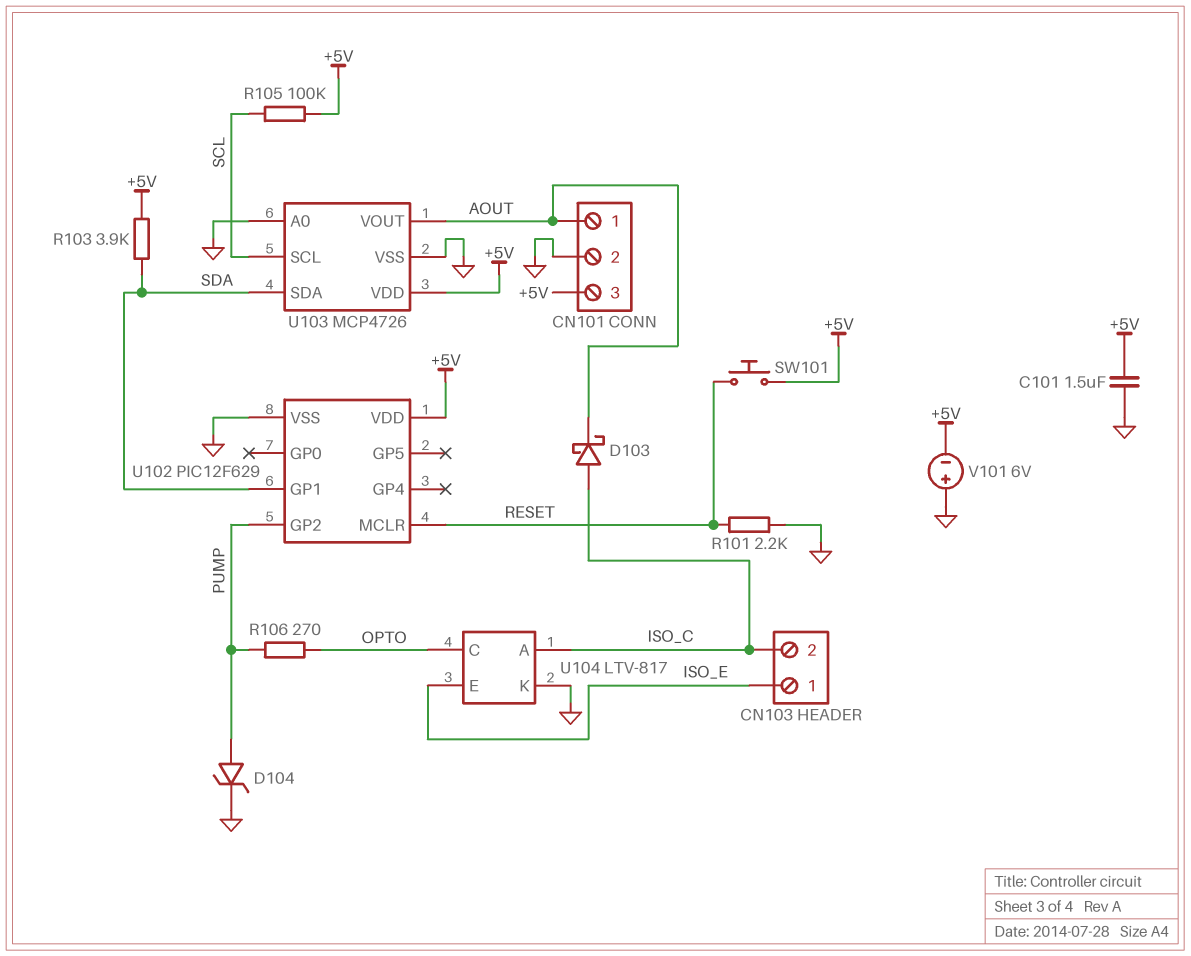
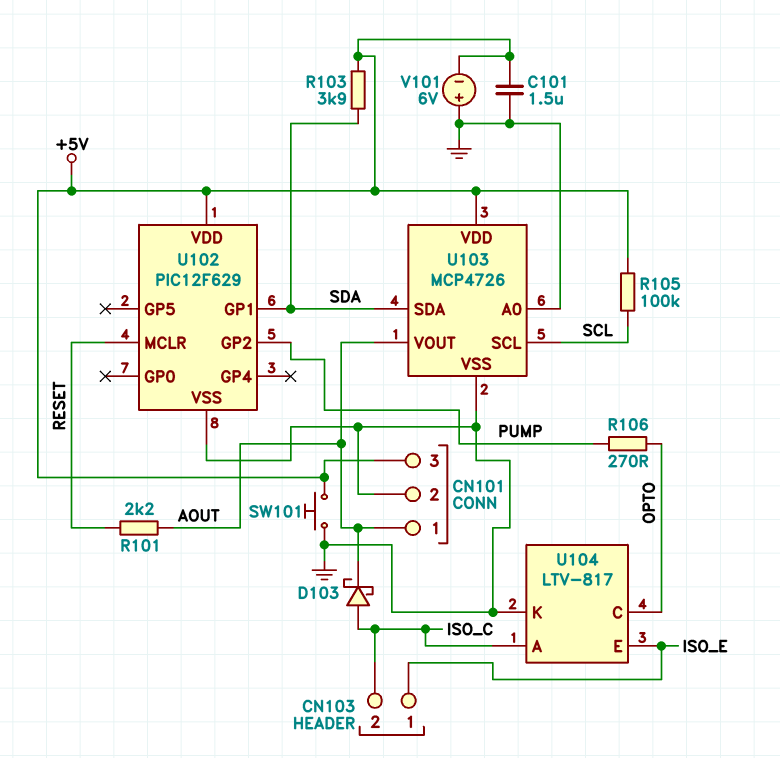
D104: zener (A PUMP, K GND) -> none
R101: 2.2k (GND, RESET) -> 2.2k (AOUT, RESET)
SW101: button (+5V, RESET) -> button (+5V, GND)

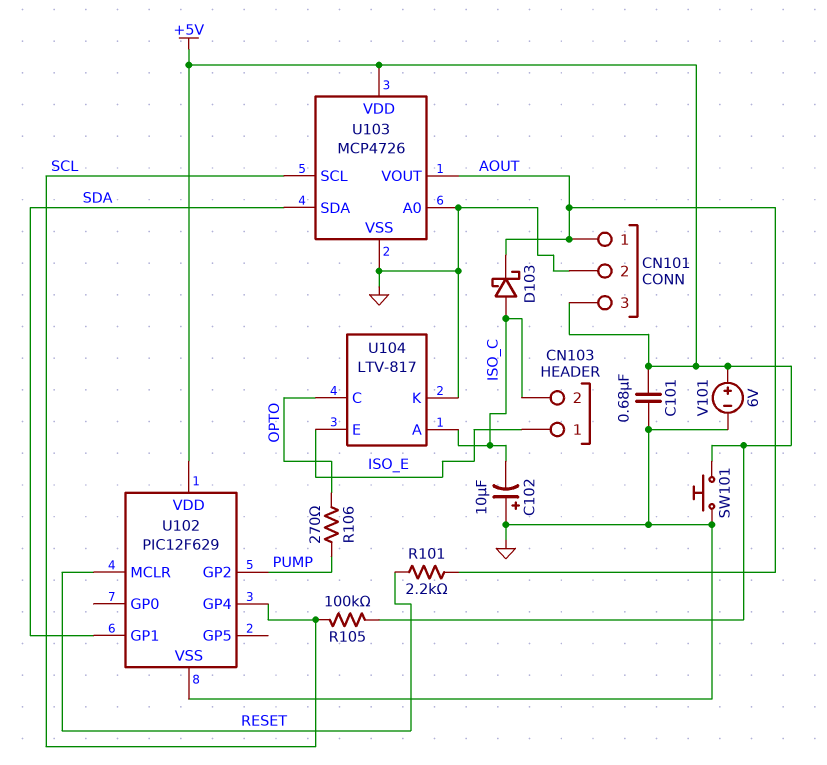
C101: 1.5uF (+5V, GND) -> 680nF (+5V, GND)
C102: none -> 10uF (plus GND, minus ISO_C)
R103: 3.9k (+5V, SDA) -> none
U102 pin GP4: none -> SCL
V101: 6V (plus GND, minus +5V) -> 6V (plus +5V, minus GND)

